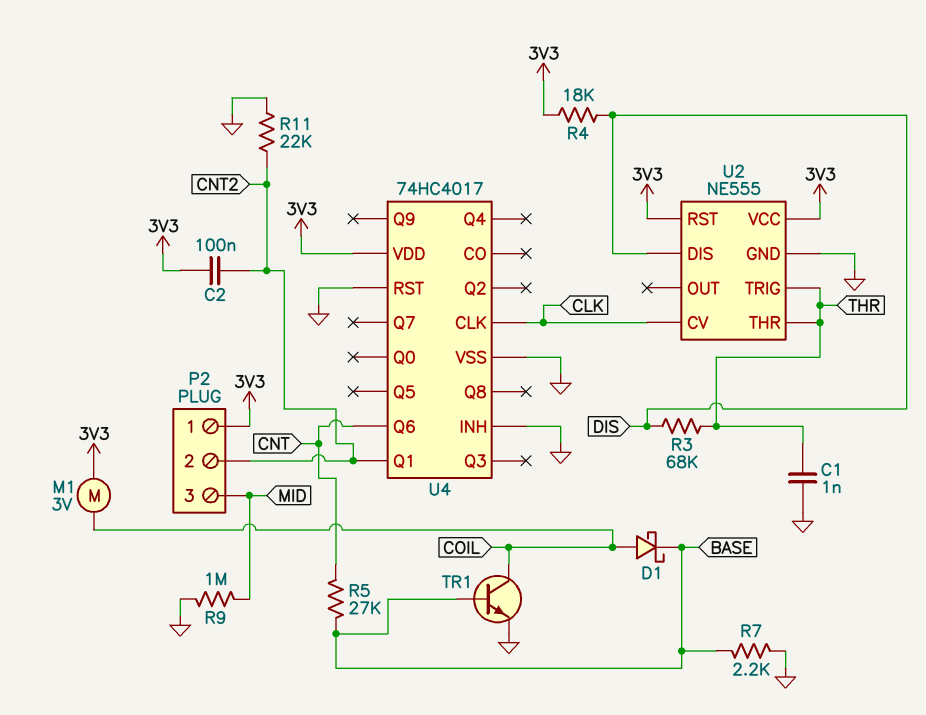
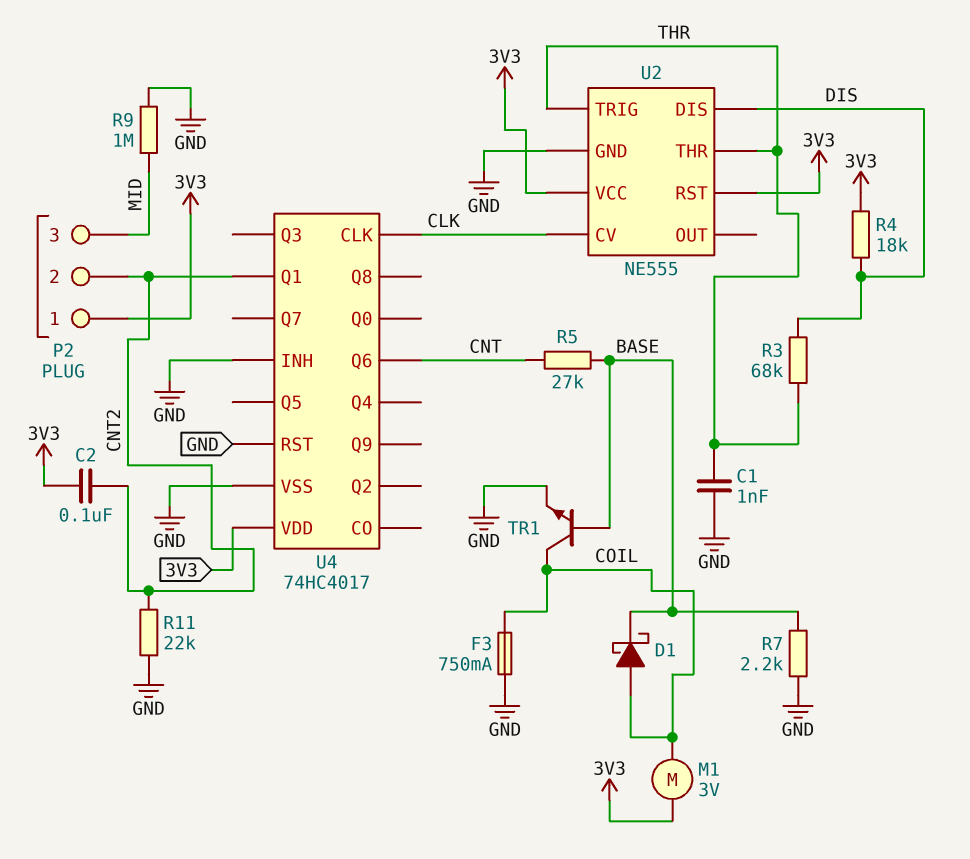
F3: none -> 750mA (COIL, GND)

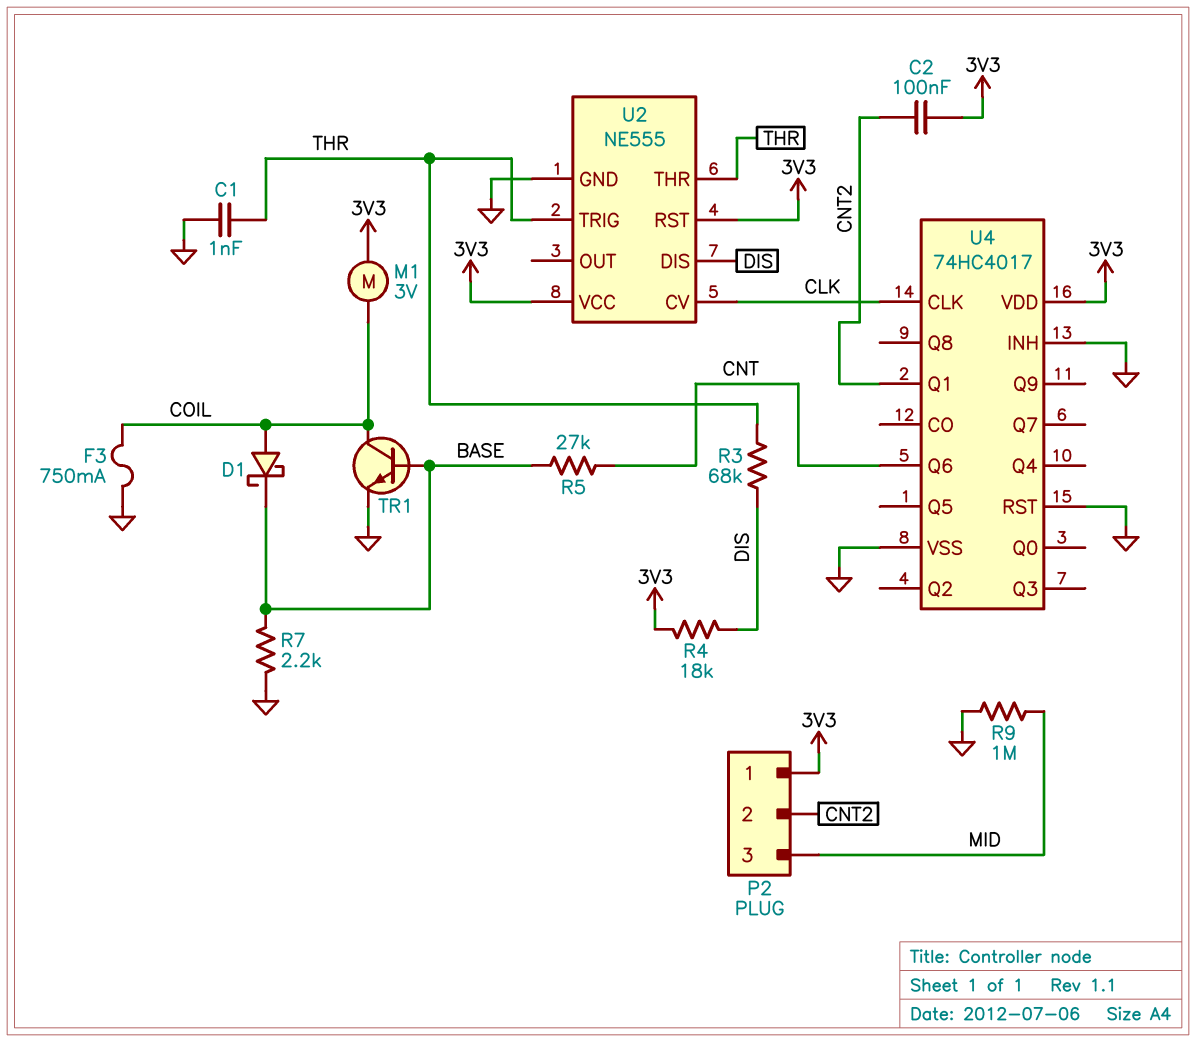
R11: 22k (CNT2, GND) -> none

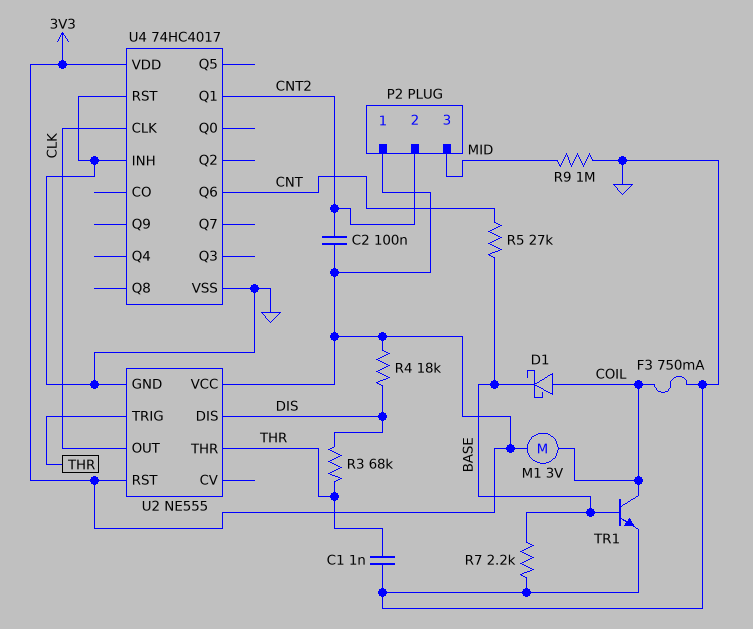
U2 pin CV: CLK -> none
U2 pin OUT: none -> CLK

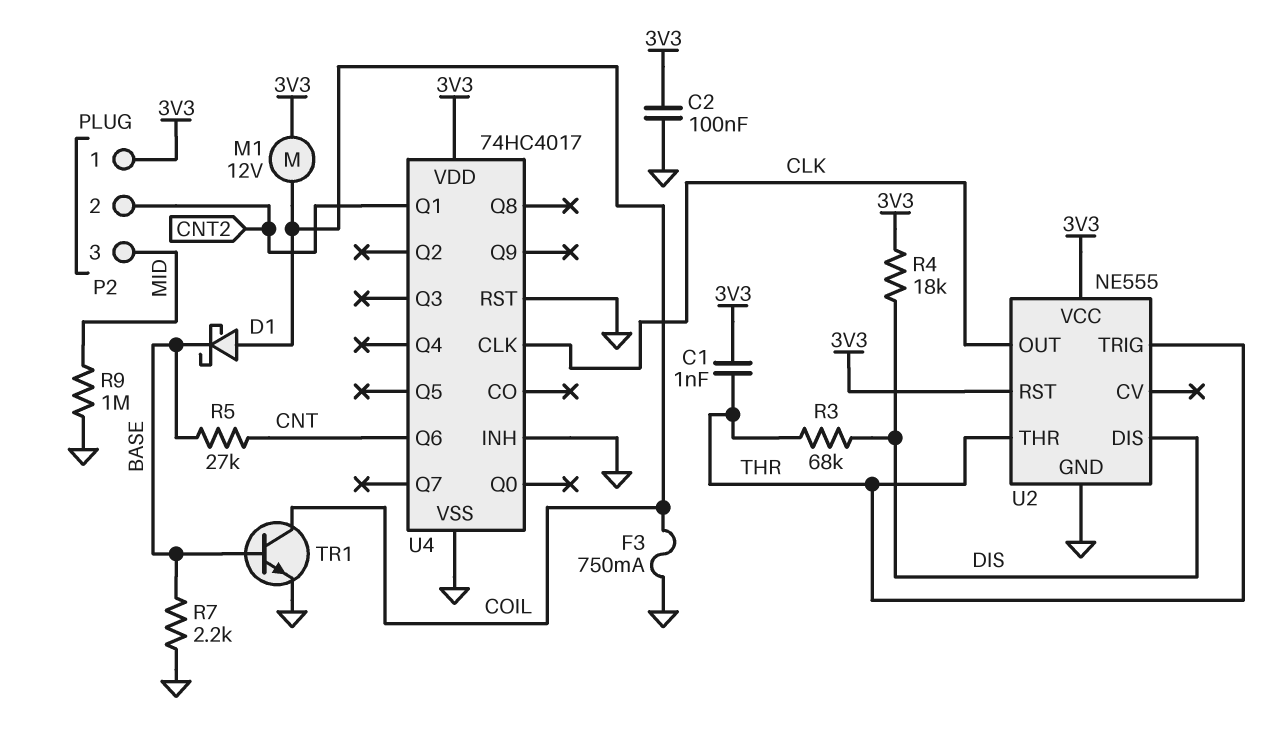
C1: 1nF (GND, THR) -> 1nF (3V3, THR)
C2: 100nF (3V3, CNT2) -> 100nF (3V3, GND)
M1: motor 3V (3V3, COIL) -> motor 12V (3V3, COIL)

